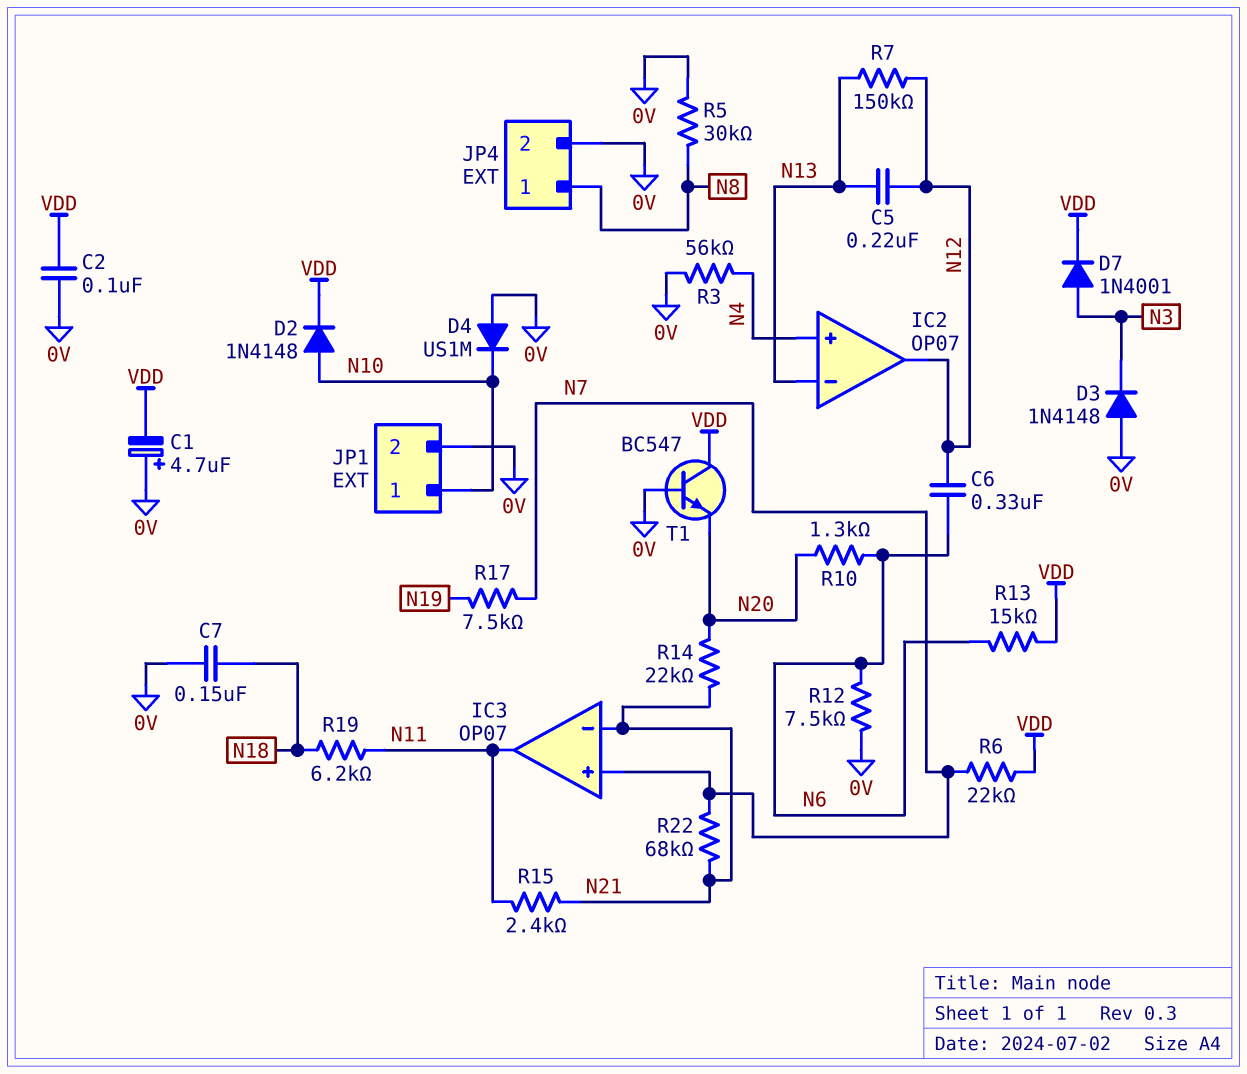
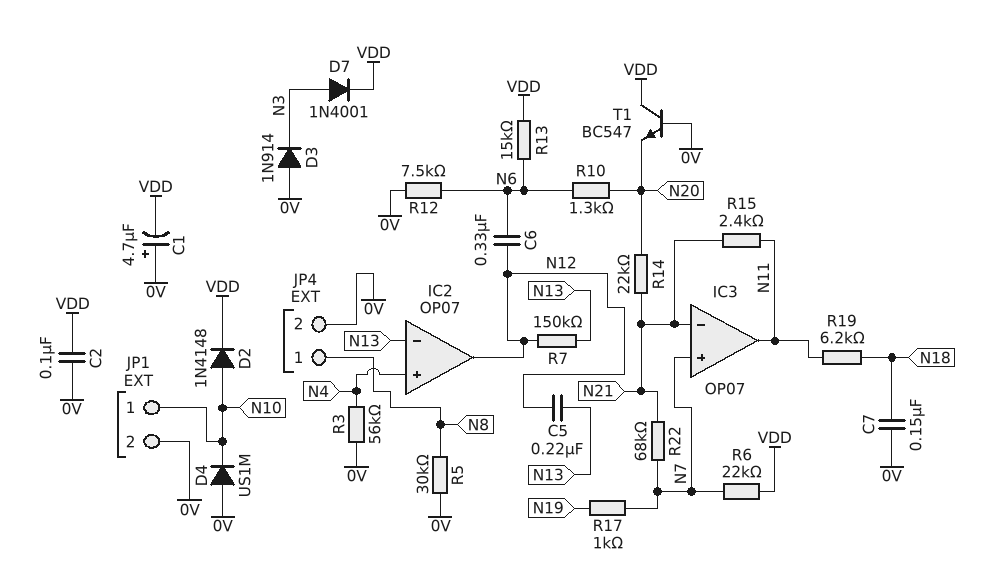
D3: diode 1N4148 (A 0V, K N3) -> diode 1N914 (A 0V, K N3)
R17: 7.5k (N7, N19) -> 1k (N7, N19)

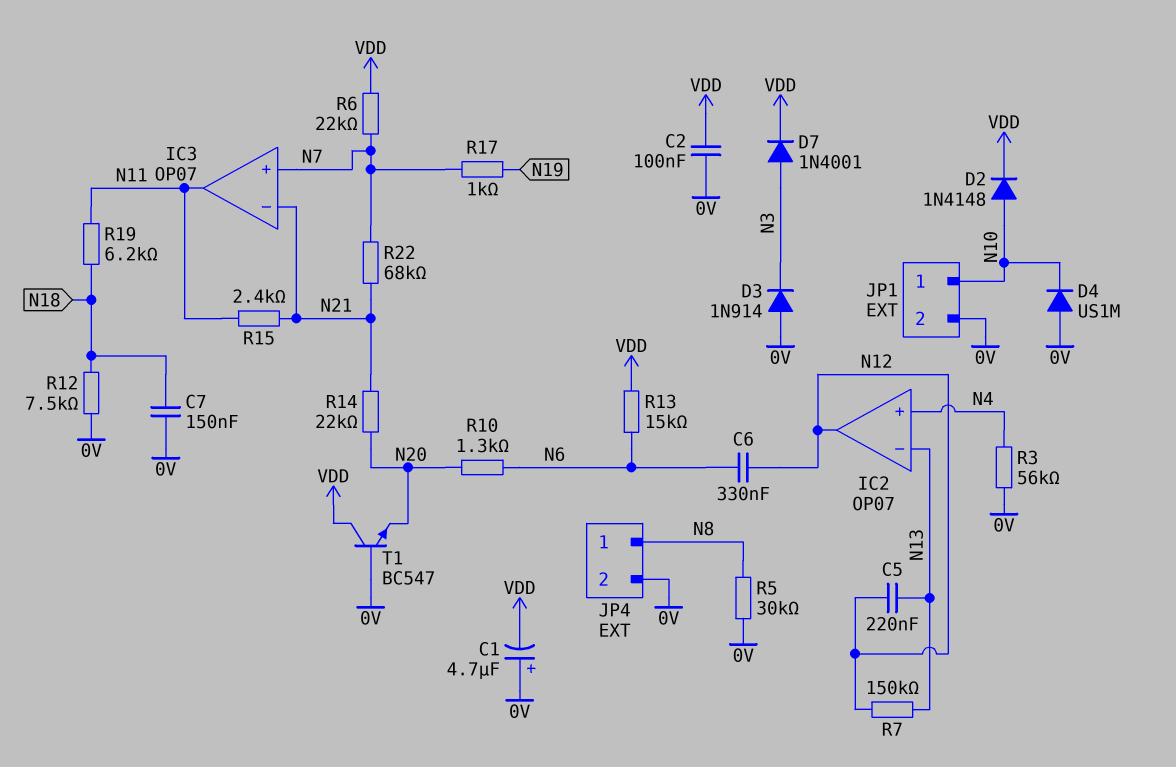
R12: 7.5k (0V, N6) -> 7.5k (0V, N18)

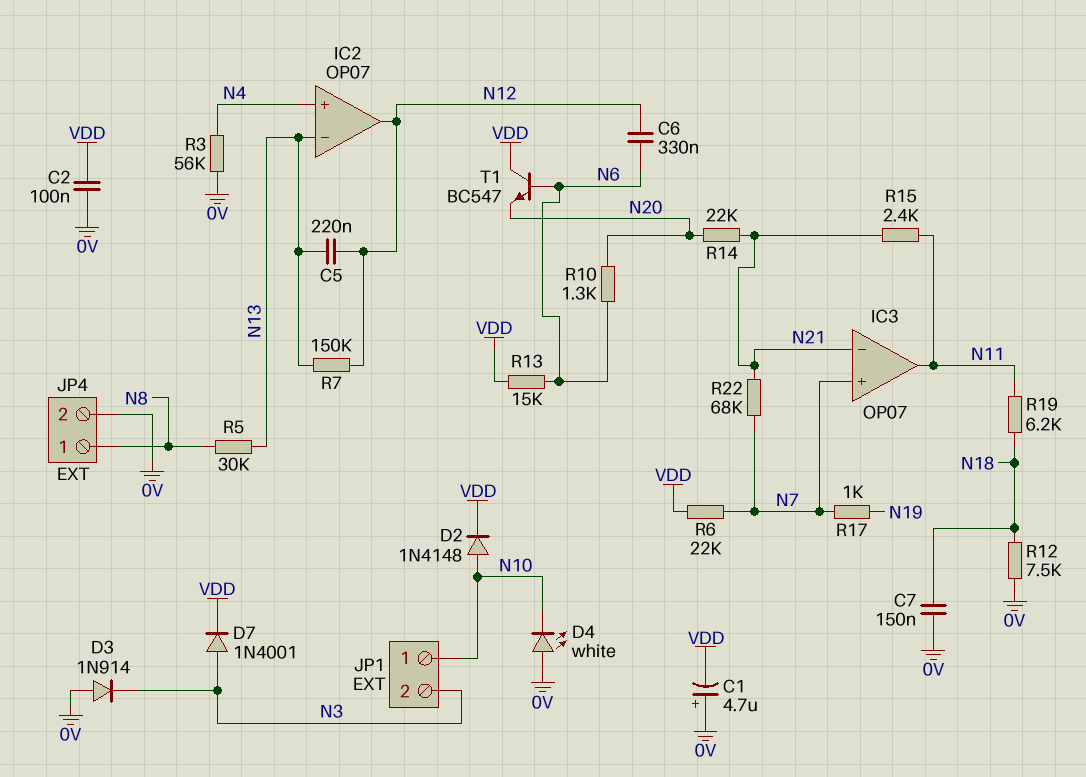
D4: diode US1M (A 0V, K N10) -> LED white (A 0V, K N10)
JP1 pin 2: 0V -> N3
R5: 30k (0V, N8) -> 30k (N8, N13)
T1: NPN BC547 (B 0V, C VDD, E N20) -> NPN BC547 (B N6, C VDD, E N20)

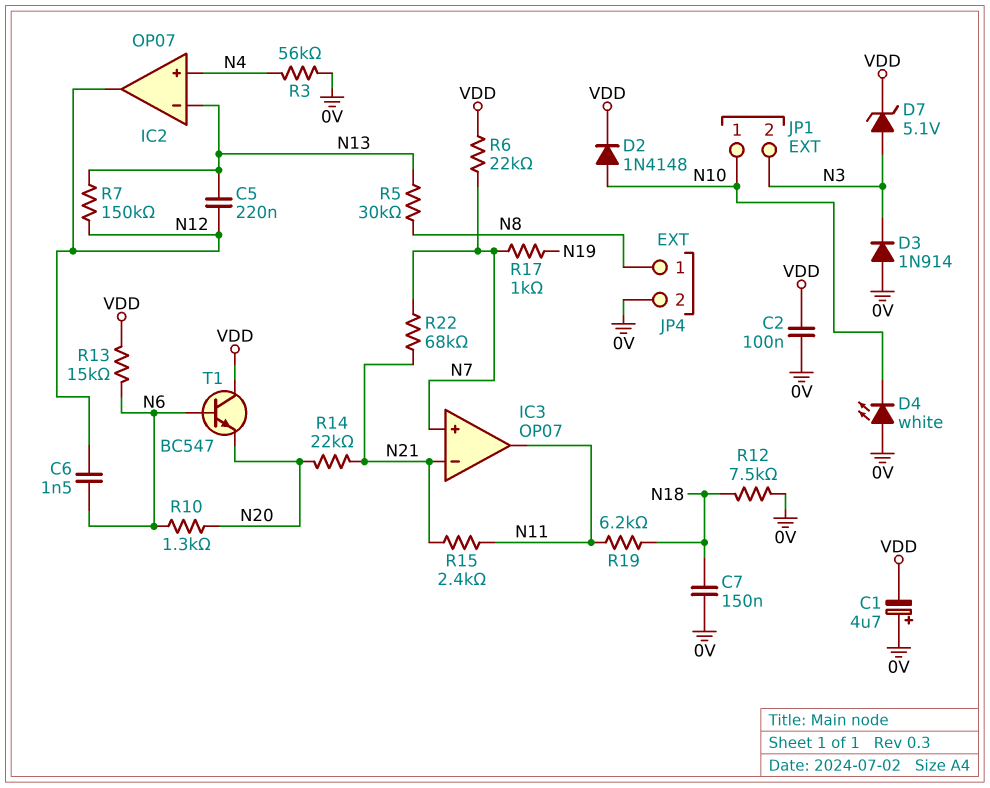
C6: 330nF (N6, N12) -> 1.5nF (N6, N12)
D7: diode 1N4001 (A N3, K VDD) -> zener 5.1V (A N3, K VDD)

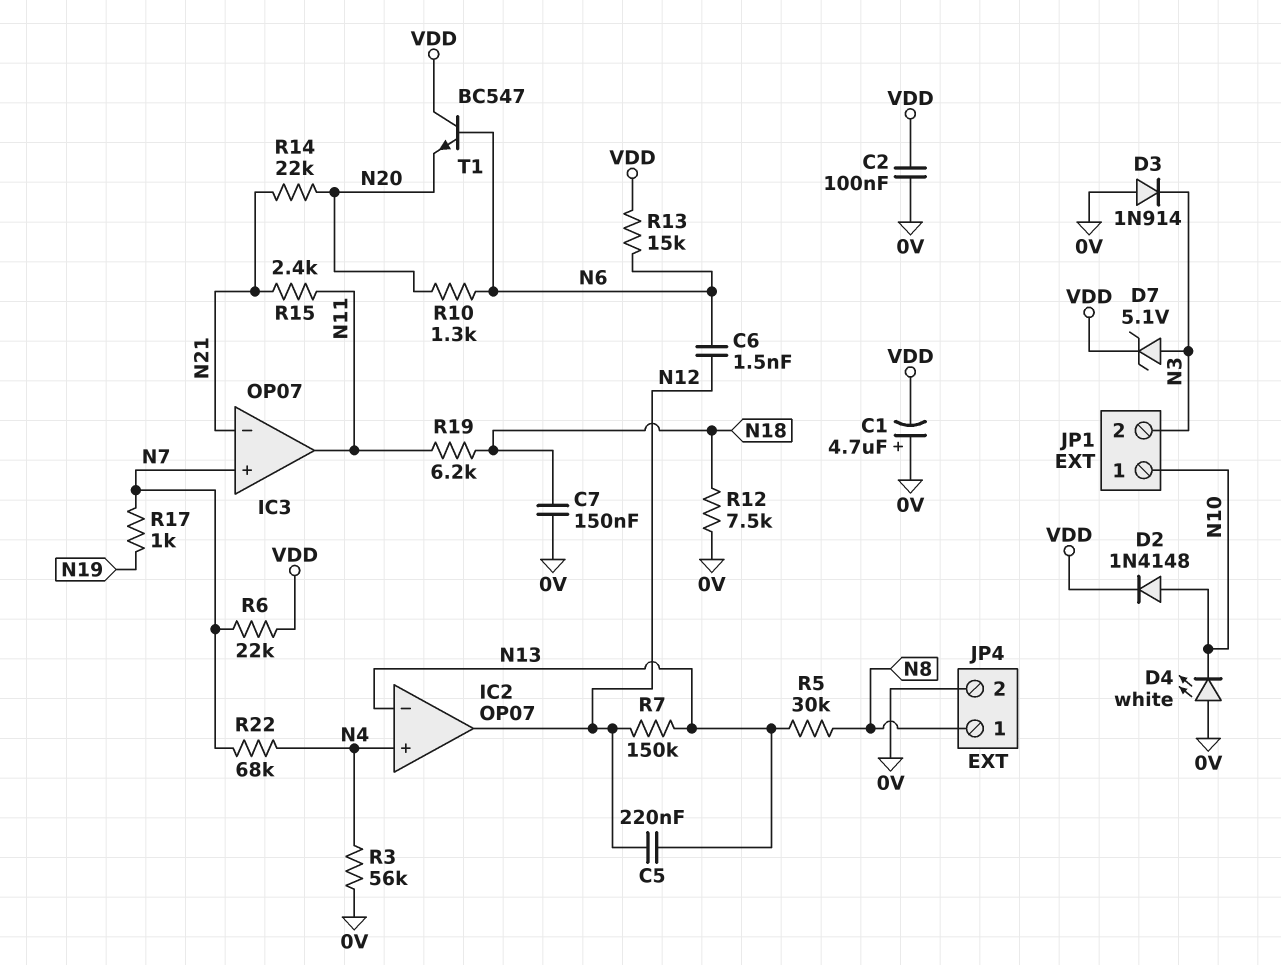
R22: 68k (N7, N21) -> 68k (N4, N7)

